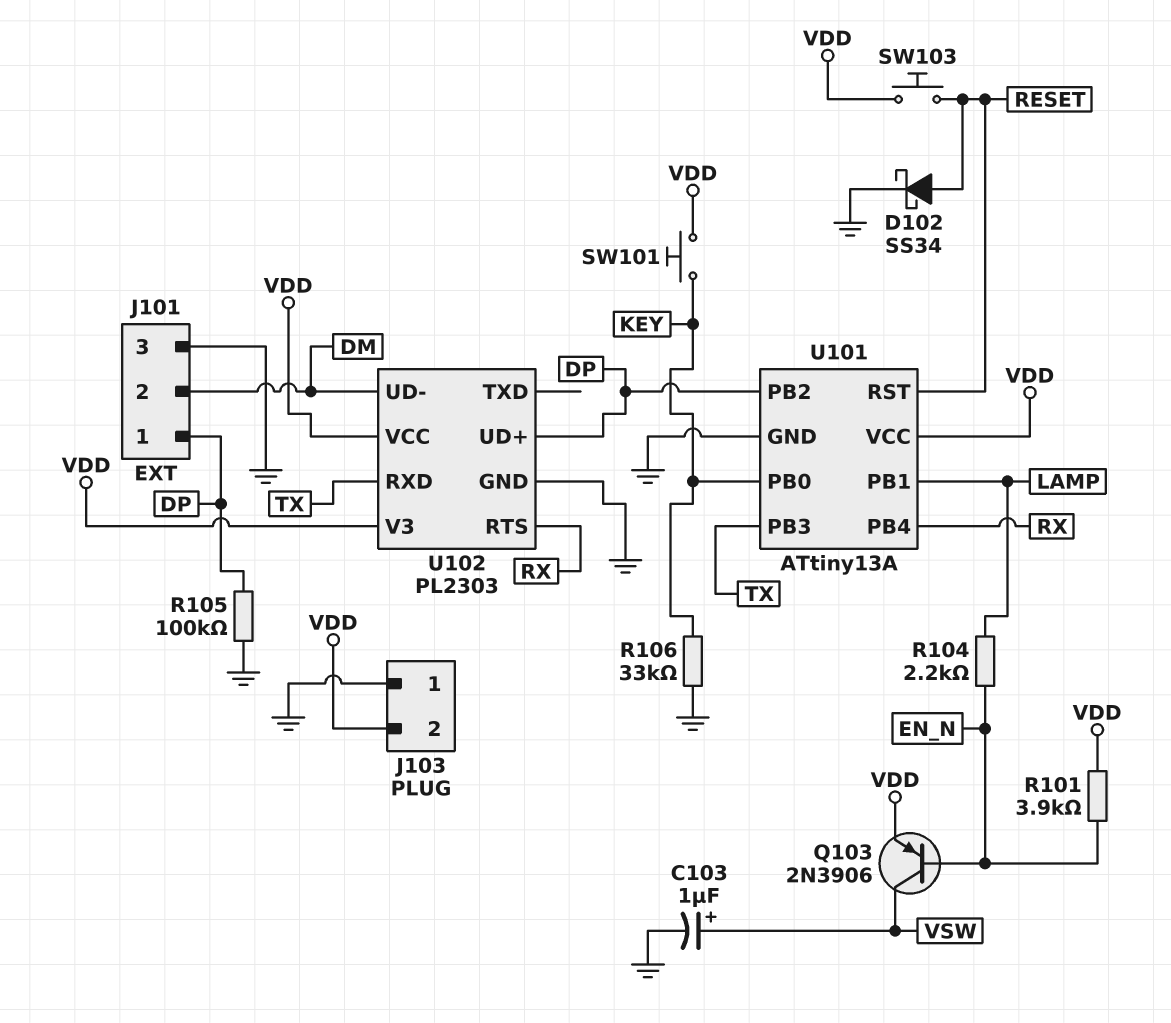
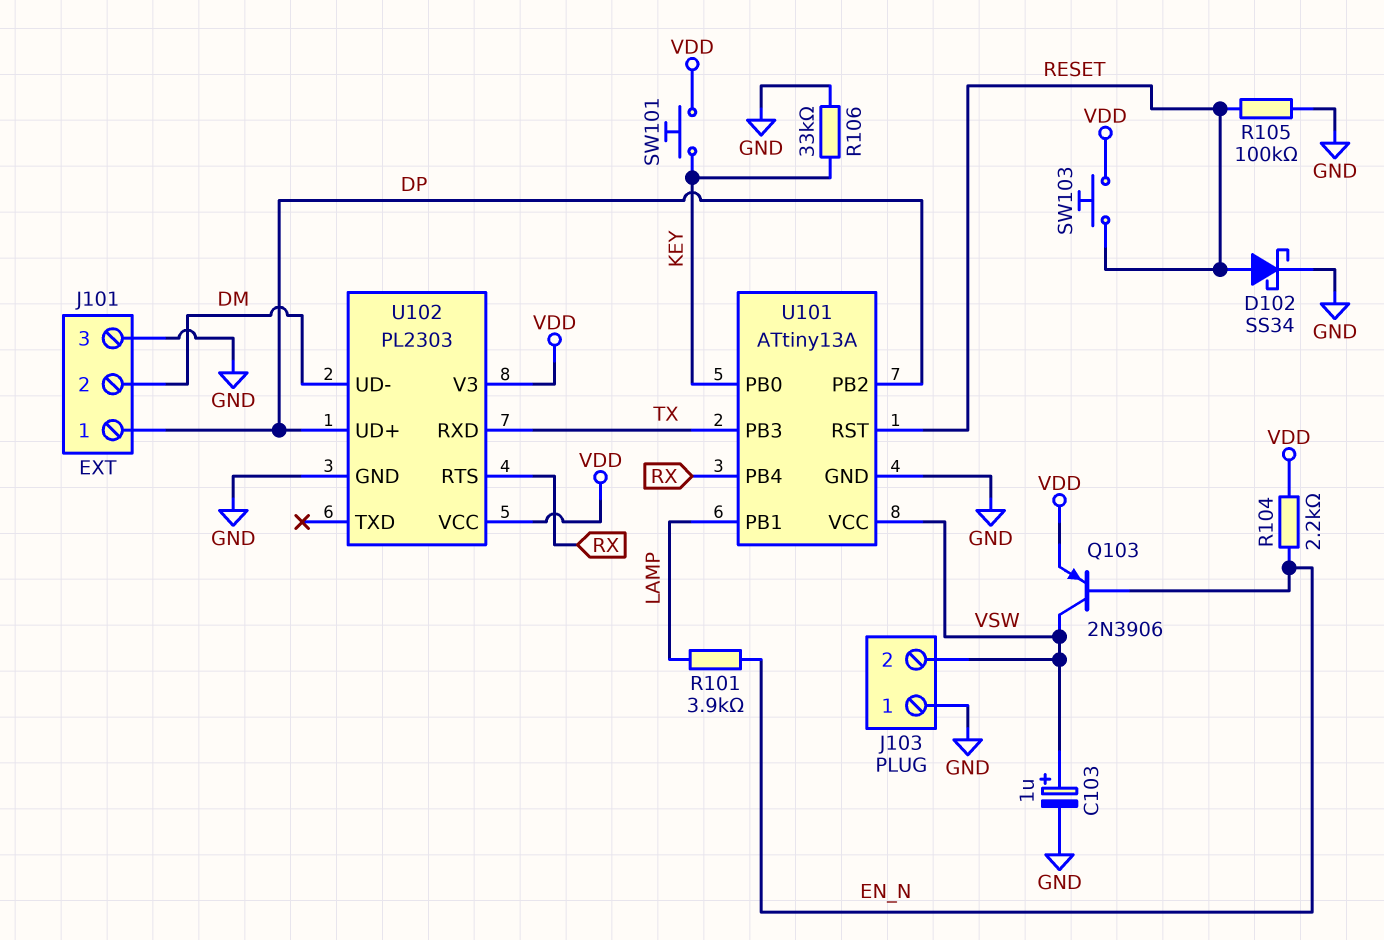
J103 pin 2: VDD -> VSW
R101: 3.9k (EN_N, VDD) -> 3.9k (EN_N, LAMP)
R104: 2.2k (EN_N, LAMP) -> 2.2k (EN_N, VDD)
R105: 100k (DP, GND) -> 100k (GND, RESET)
U101 pin VCC: VDD -> VSW

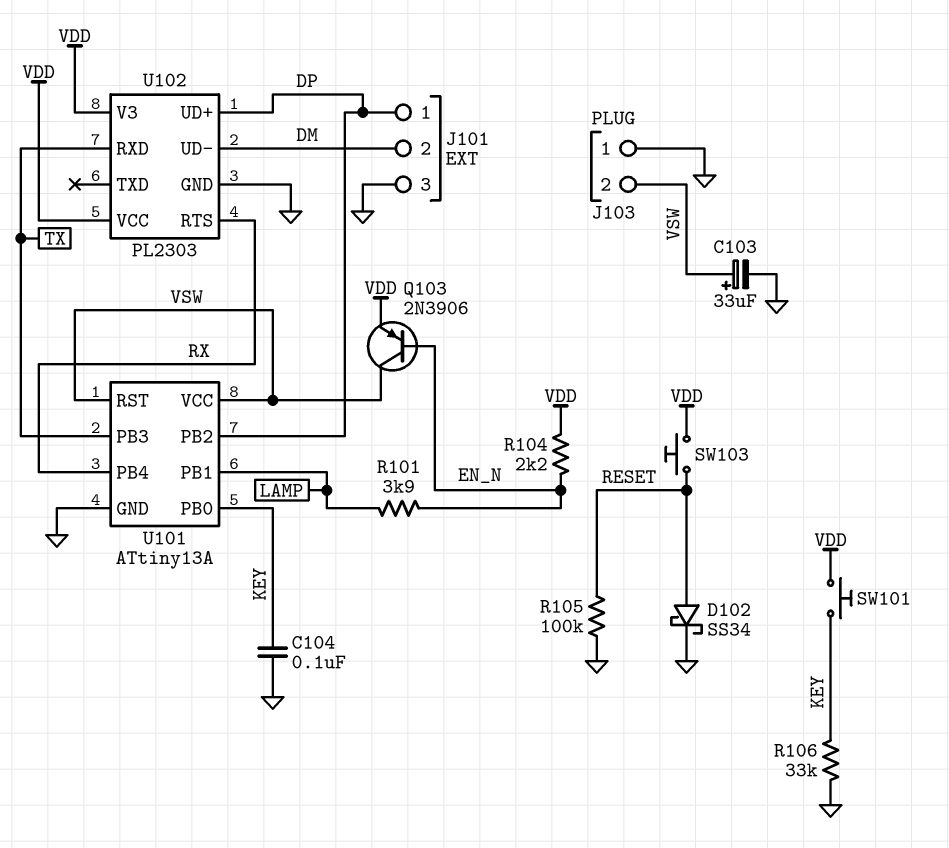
C103: 1uF (plus VSW, minus GND) -> 33uF (plus VSW, minus GND)
C104: none -> 100nF (GND, KEY)
U101 pin RST: RESET -> VSW

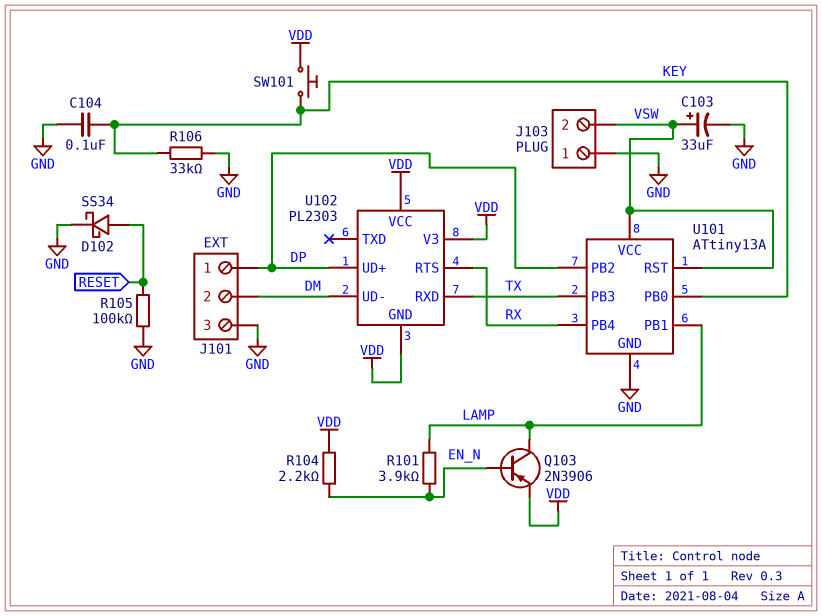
Q103: PNP 2N3906 (B EN_N, C VSW, E VDD) -> PNP 2N3906 (B EN_N, C LAMP, E VDD)
SW103: button (RESET, VDD) -> none
U102 pin GND: GND -> VDD

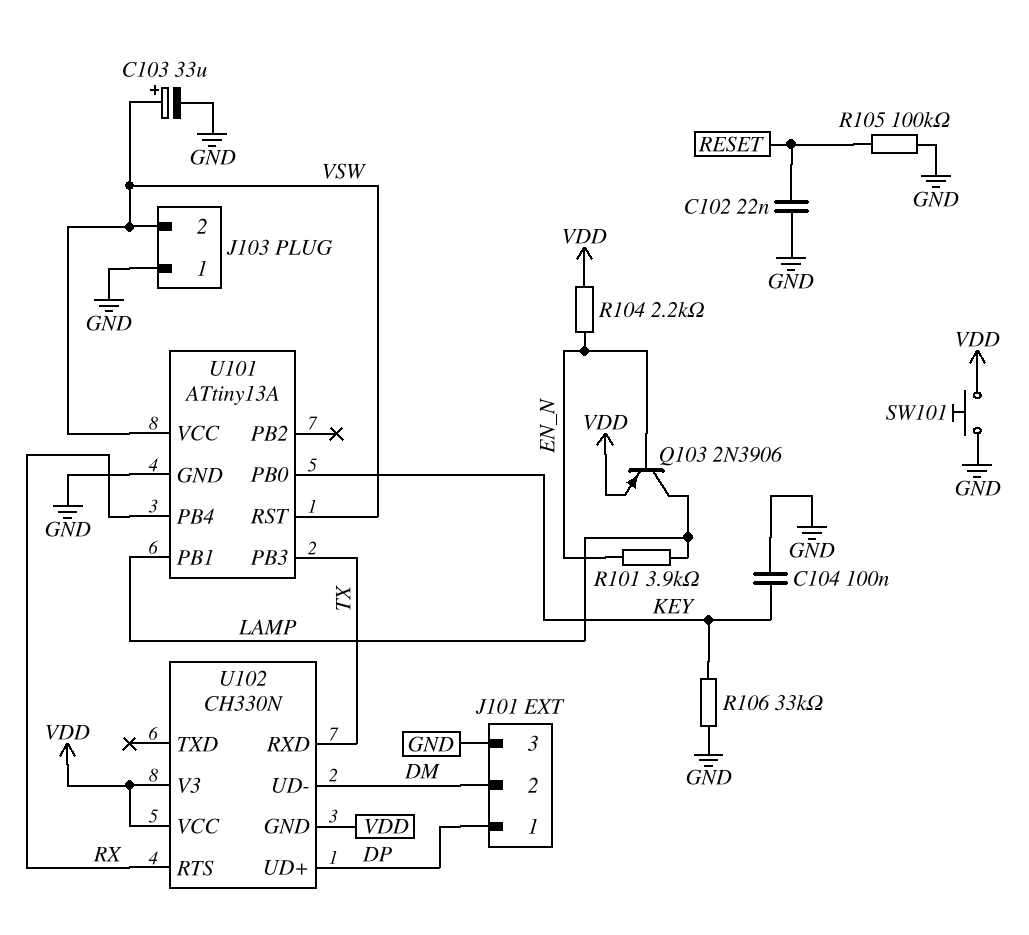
C102: none -> 22nF (GND, RESET)
D102: schottky SS34 (A RESET, K GND) -> none
SW101: button (KEY, VDD) -> button (GND, VDD)
U101 pin PB2: DP -> none
U102: PL2303 -> CH330N

